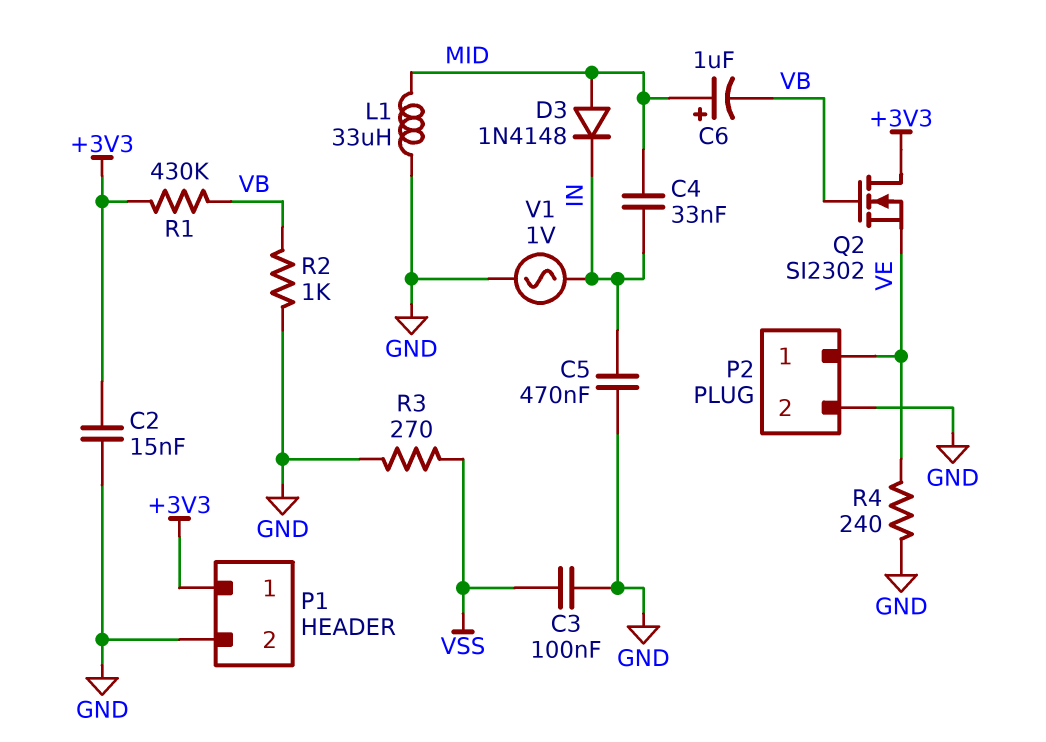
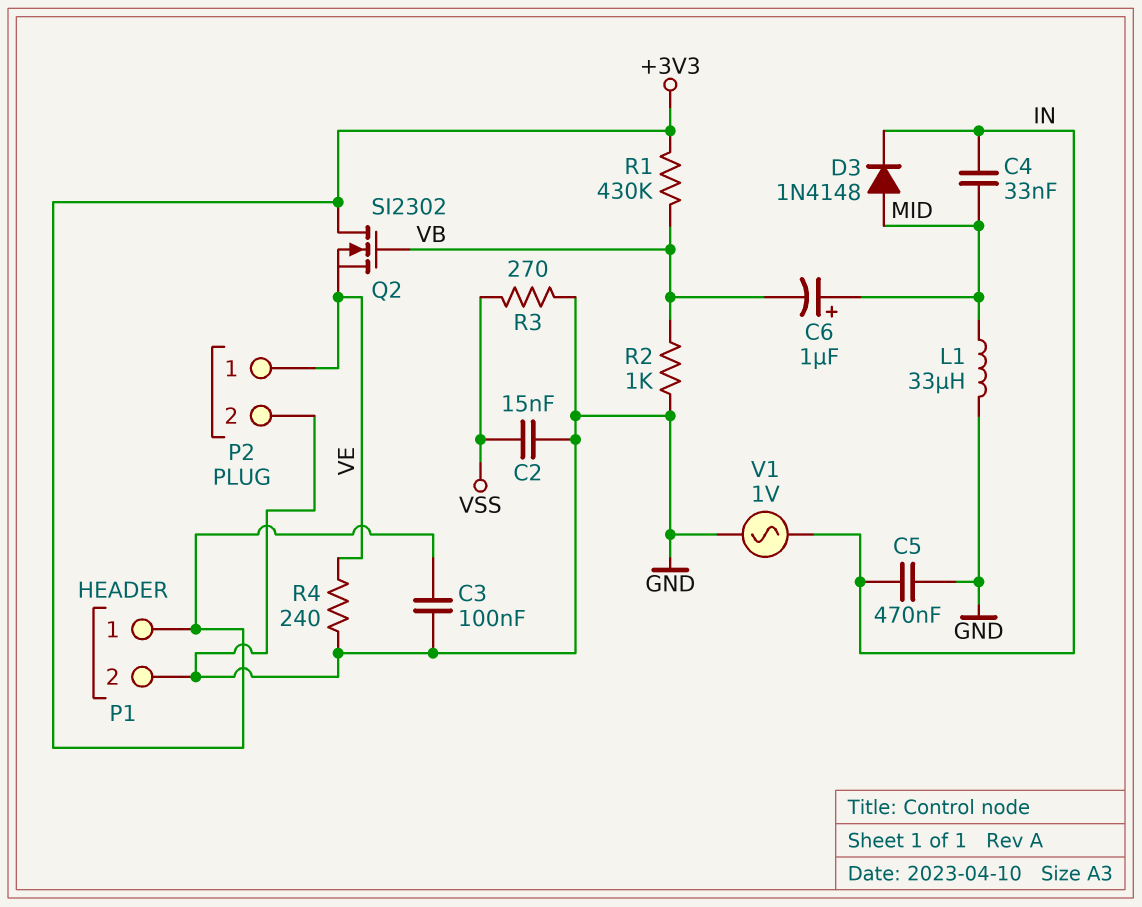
C2: 15nF (+3V3, GND) -> 15nF (GND, VSS)
C3: 100nF (GND, VSS) -> 100nF (+3V3, GND)

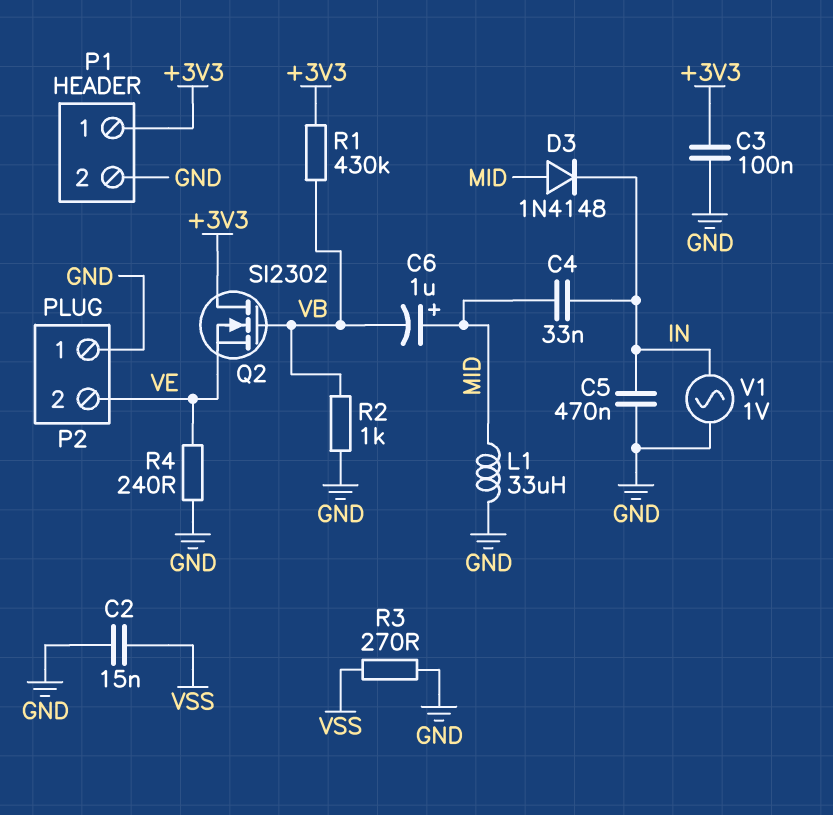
P2 pin 1: VE -> GND
P2 pin 2: GND -> VE

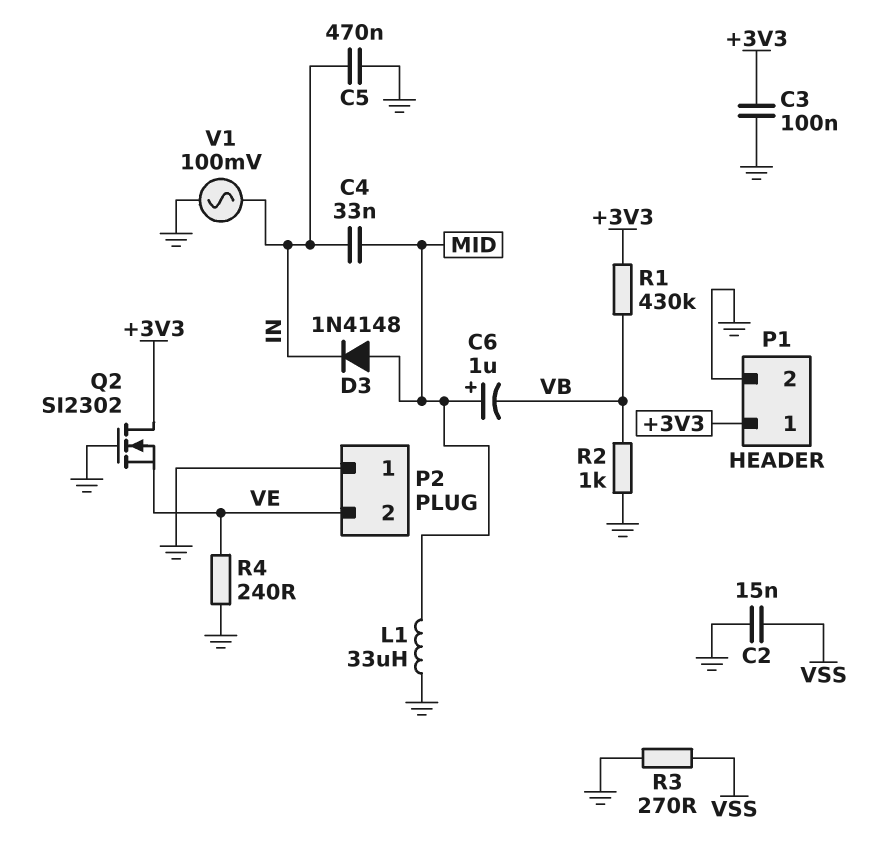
Q2: NMOS SI2302 (G VB, D +3V3, S VE) -> NMOS SI2302 (G GND, D +3V3, S VE)
V1: AC 1V (GND, IN) -> AC 100mV (GND, IN)

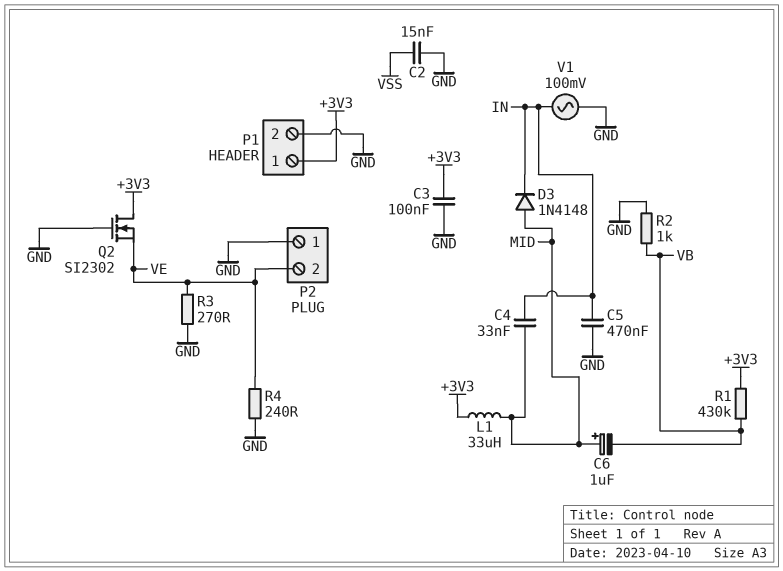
L1: 33uH (GND, MID) -> 33uH (+3V3, MID)
R3: 270 (GND, VSS) -> 270 (GND, VE)

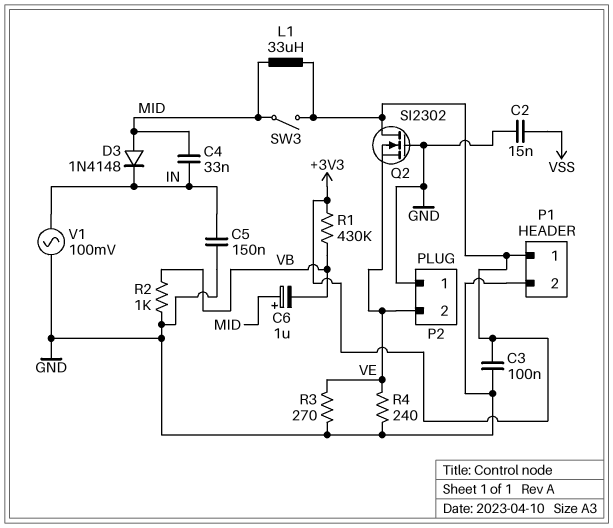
C5: 470nF (GND, IN) -> 150nF (GND, IN)
SW3: none -> switch (+3V3, MID)

